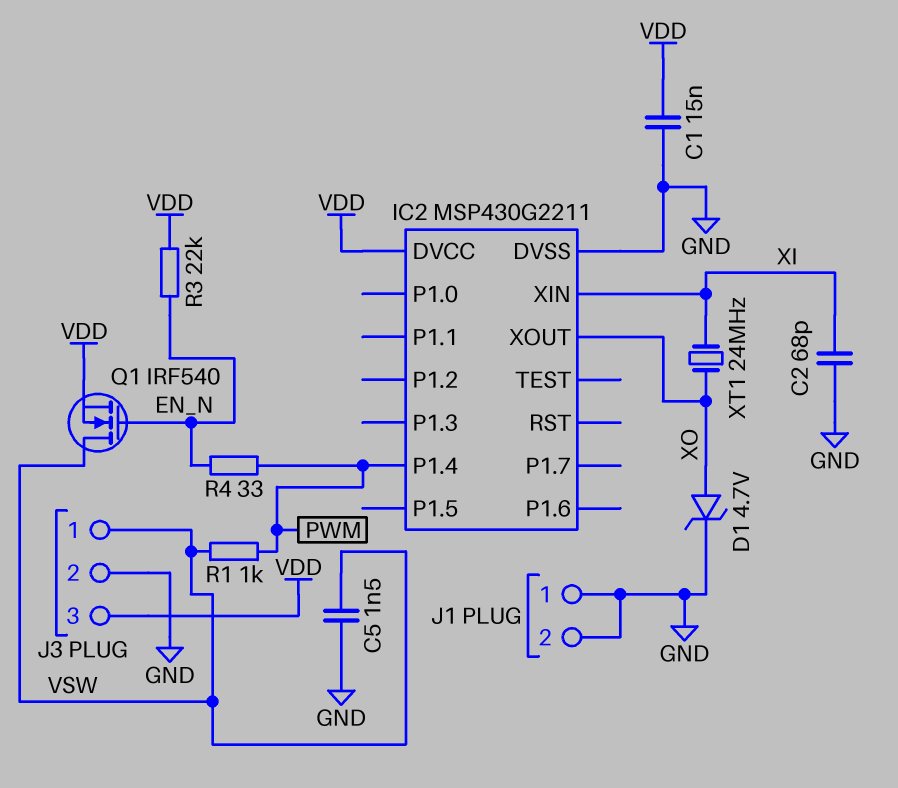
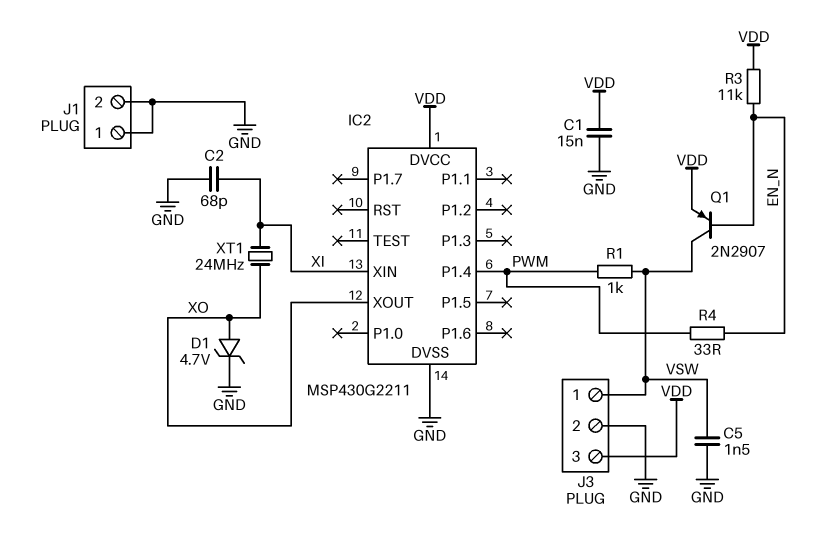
Q1: NMOS IRF540 (G EN_N, D VSW, S VDD) -> PNP 2N2907 (B EN_N, C VSW, E VDD)
R3: 22k (EN_N, VDD) -> 11k (EN_N, VDD)

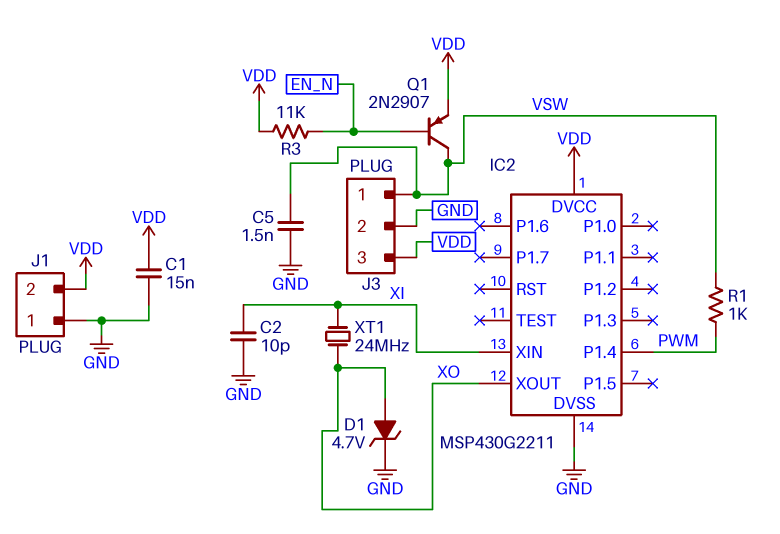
C2: 68pF (GND, XI) -> 10pF (GND, XI)
J1 pin 2: GND -> VDD
R4: 33 (EN_N, PWM) -> none

